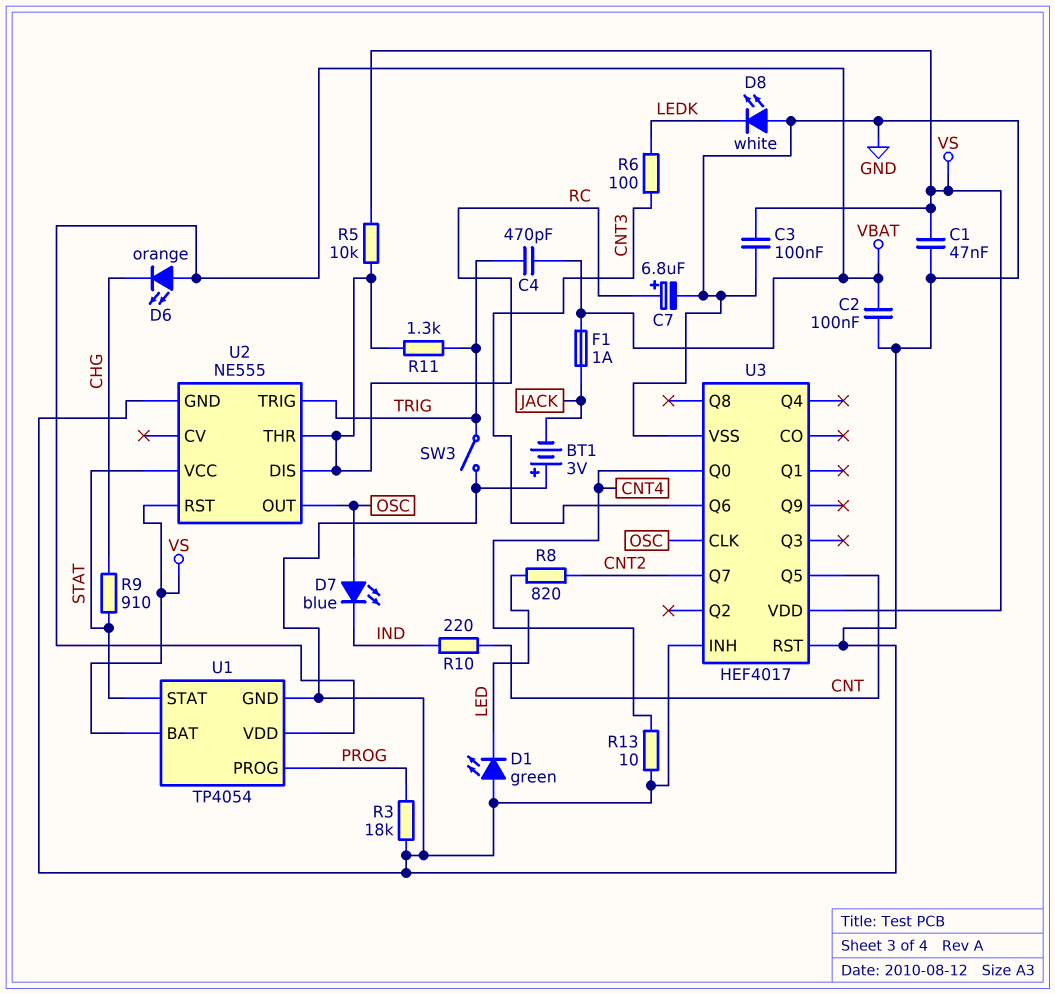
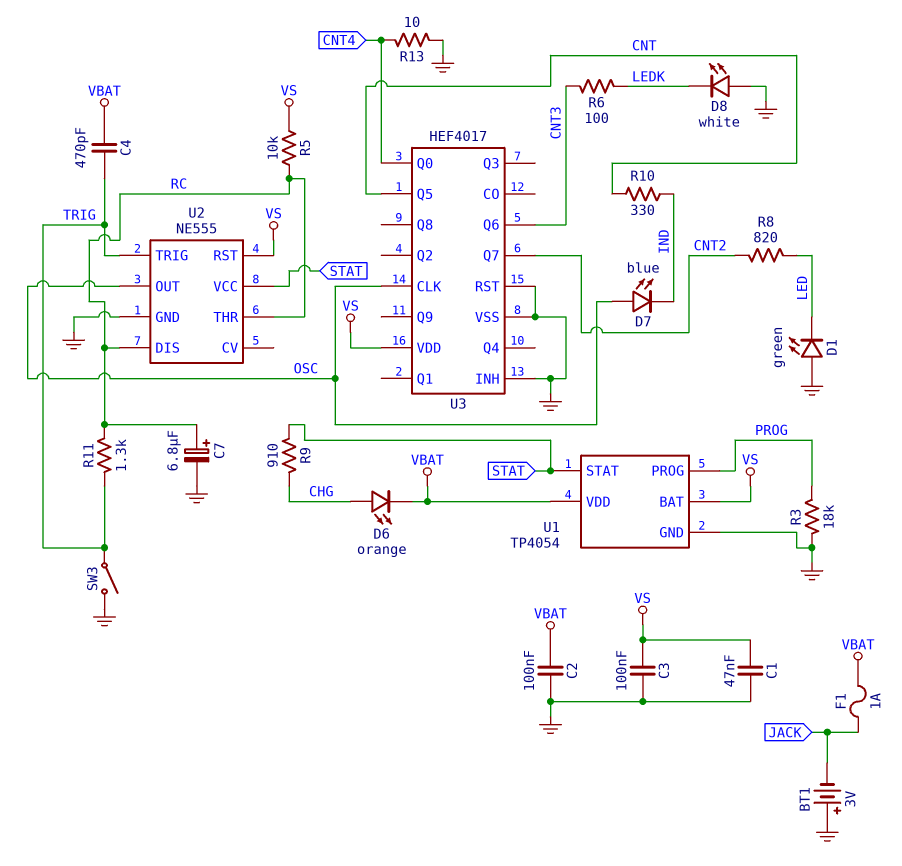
D6: LED orange (A VBAT, K CHG) -> LED orange (A CHG, K VBAT)
R10: 220 (CNT, IND) -> 330 (CNT, IND)

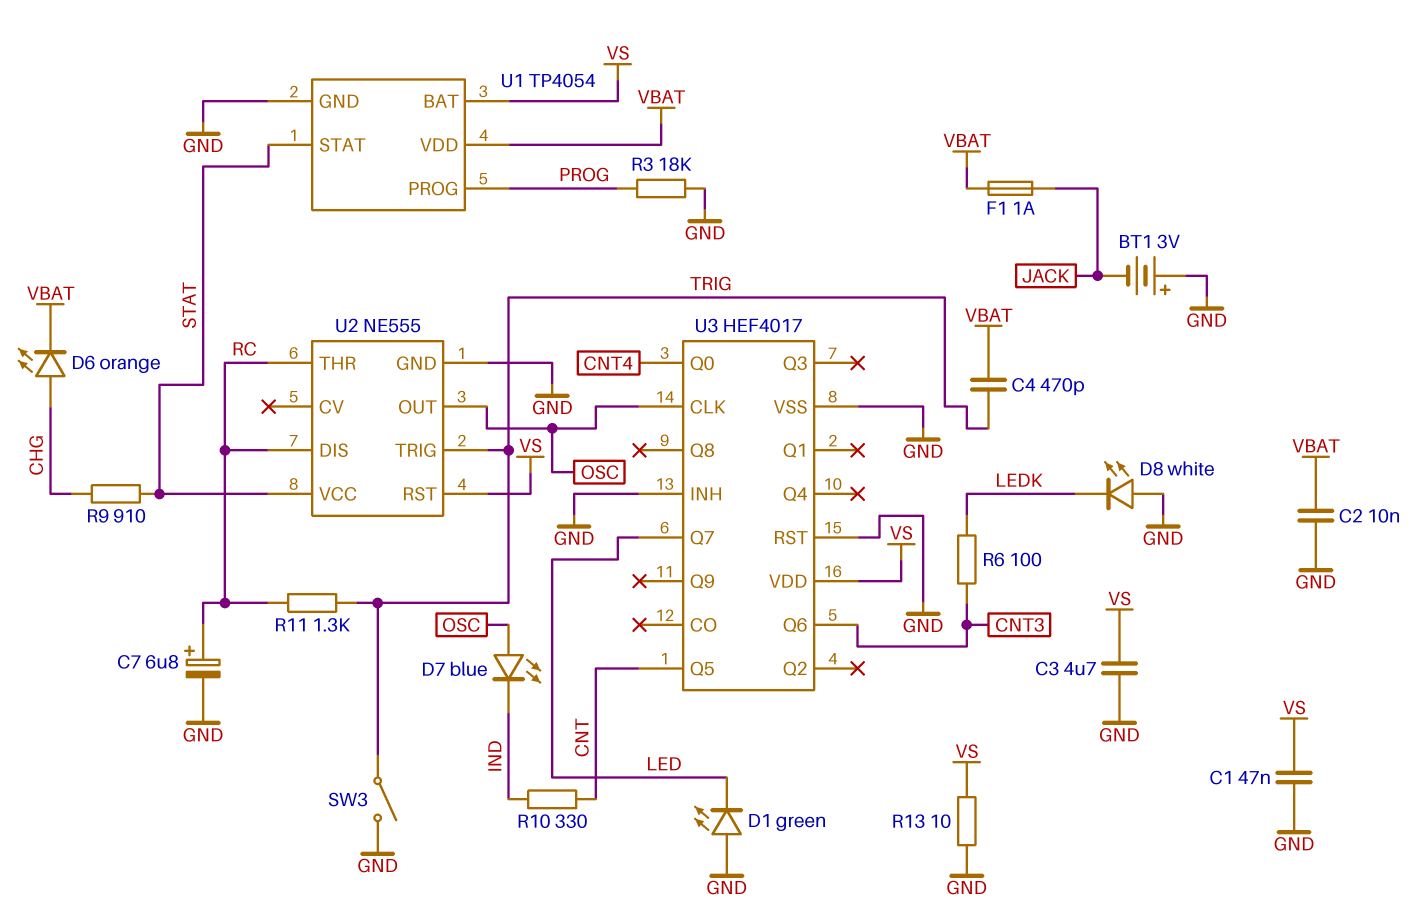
C2: 100nF (GND, VBAT) -> 10nF (GND, VBAT)
C3: 100nF (GND, VS) -> 4.7uF (GND, VS)
R5: 10k (RC, VS) -> none
R8: 820 (CNT2, LED) -> none
R13: 10 (CNT4, GND) -> 10 (GND, VS)
U3 pin Q7: CNT2 -> LED

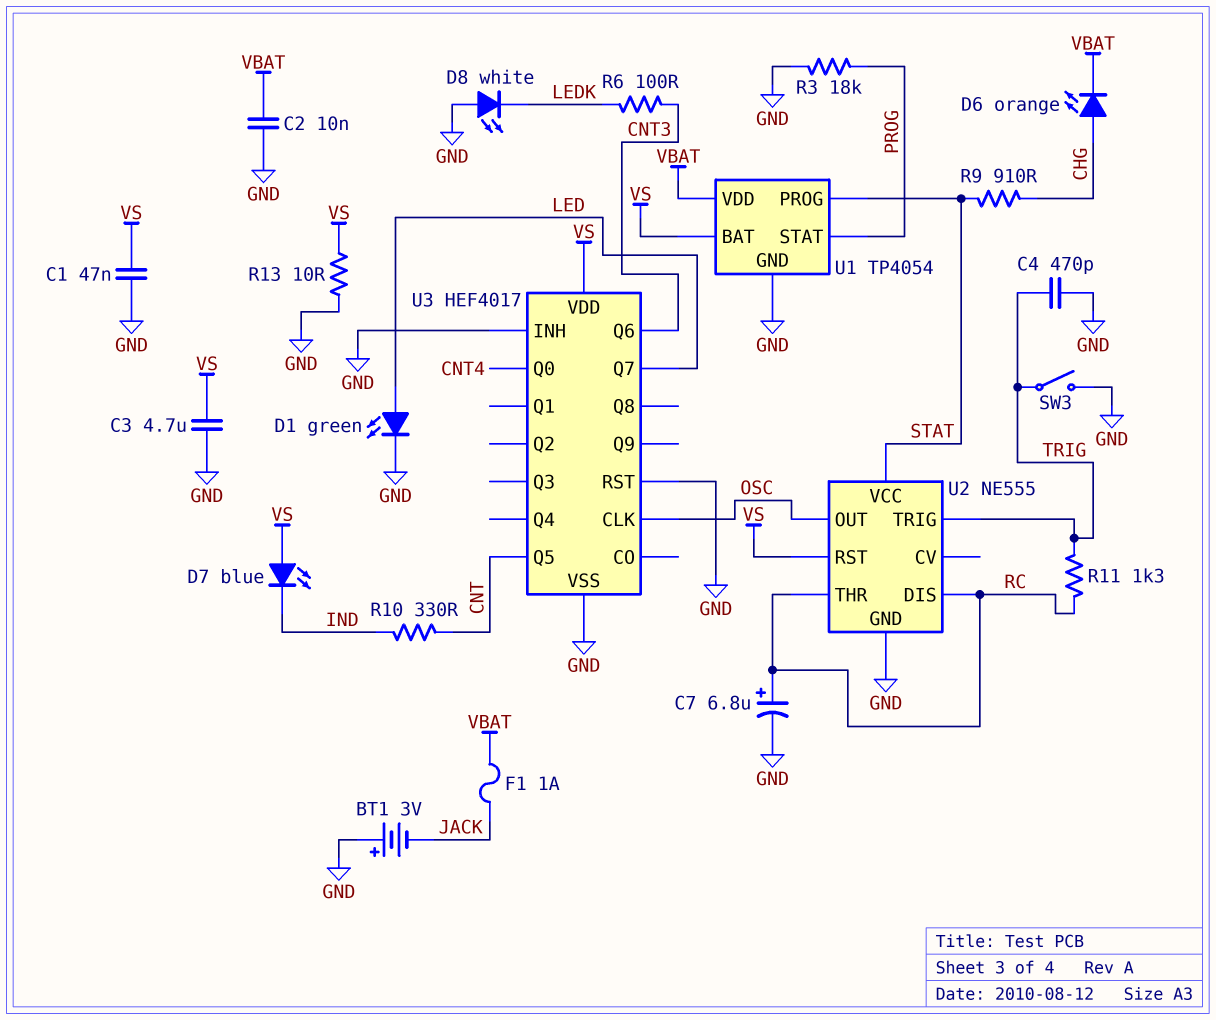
C4: 470pF (TRIG, VBAT) -> 470pF (GND, TRIG)
D1: LED green (A GND, K LED) -> LED green (A LED, K GND)
D7: LED blue (A OSC, K IND) -> LED blue (A VS, K IND)
U1 pin PROG: PROG -> STAT
U1 pin STAT: STAT -> PROG

